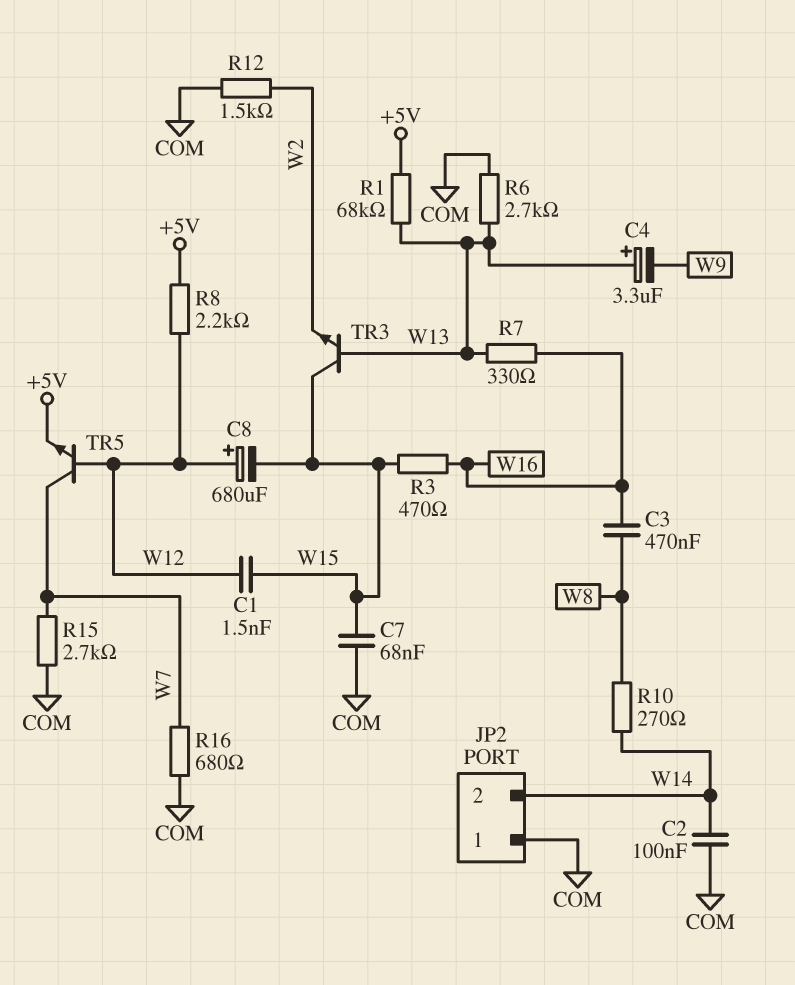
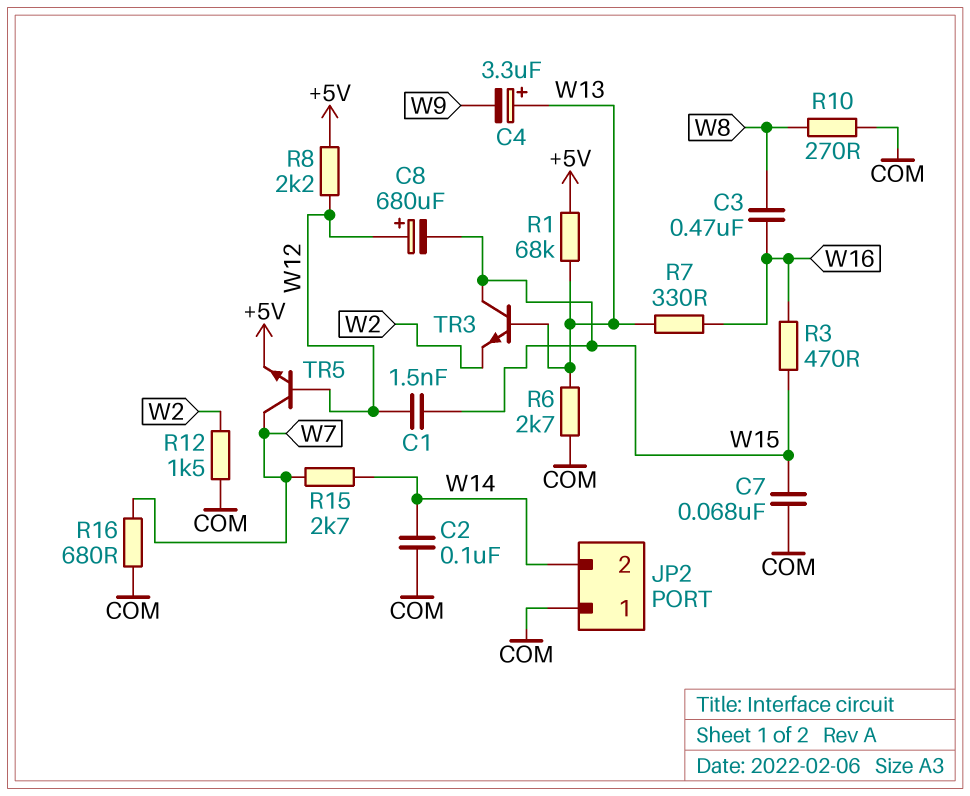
R10: 270 (W8, W14) -> 270 (COM, W8)
R15: 2.7k (COM, W7) -> 2.7k (W7, W14)

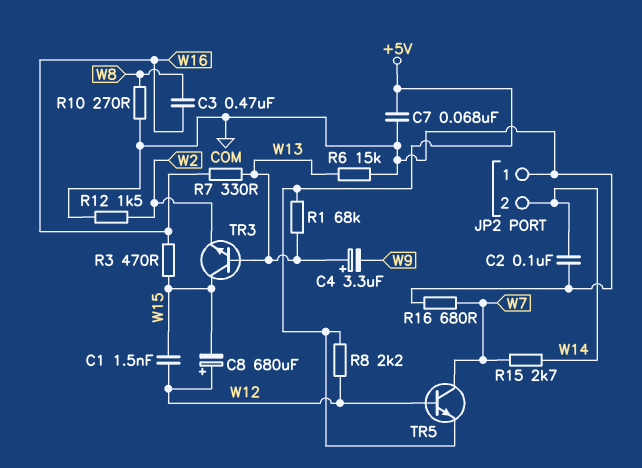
C7: 68nF (COM, W15) -> 68nF (+5V, COM)
R6: 2.7k (COM, W13) -> 15k (COM, W13)

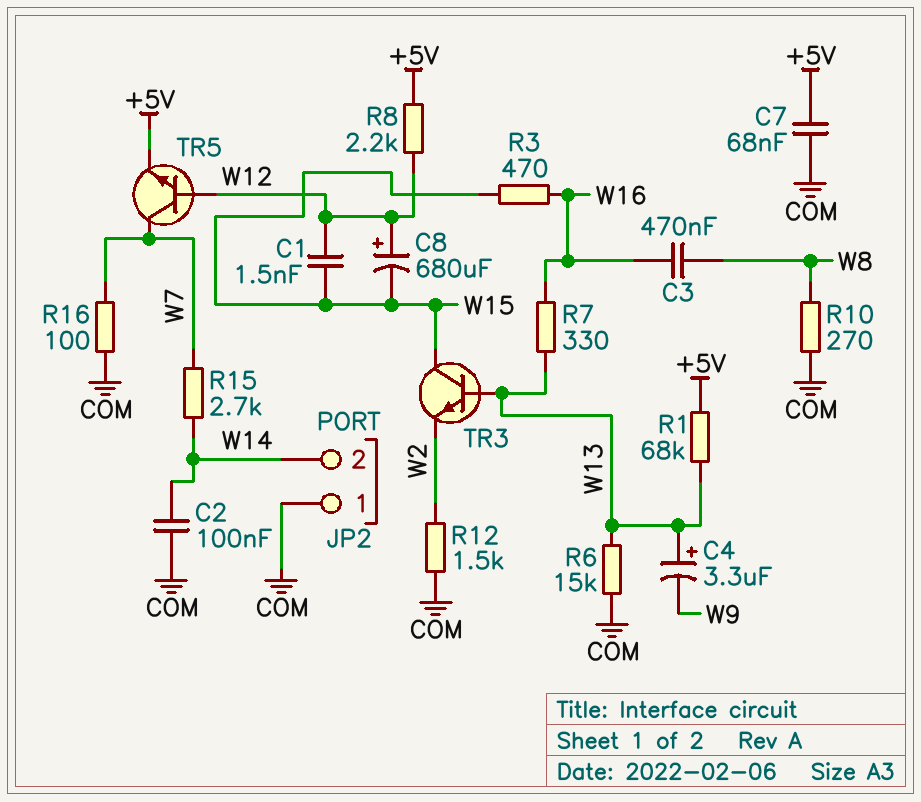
R16: 680 (COM, W7) -> 100 (COM, W7)

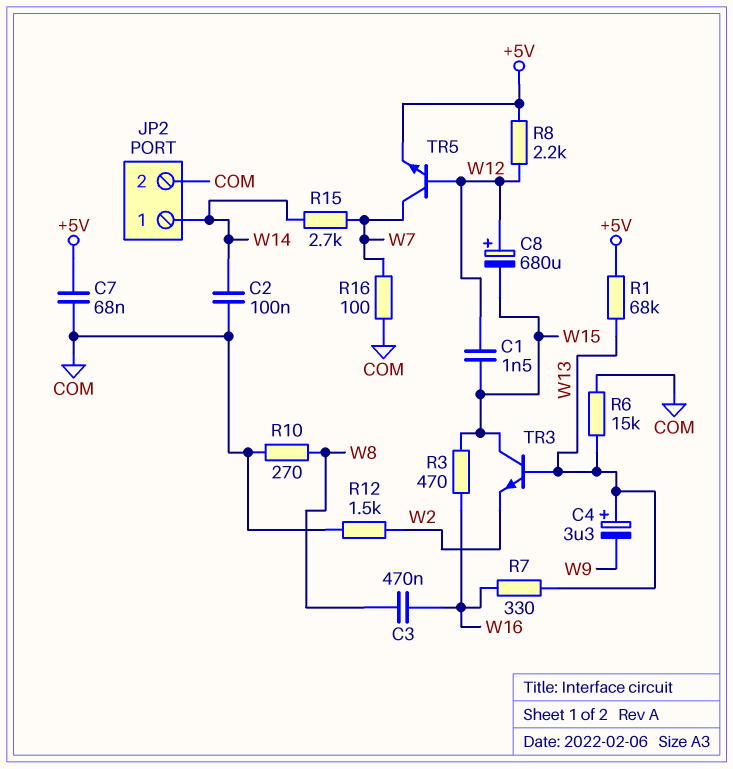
JP2 pin 1: COM -> W14
JP2 pin 2: W14 -> COM

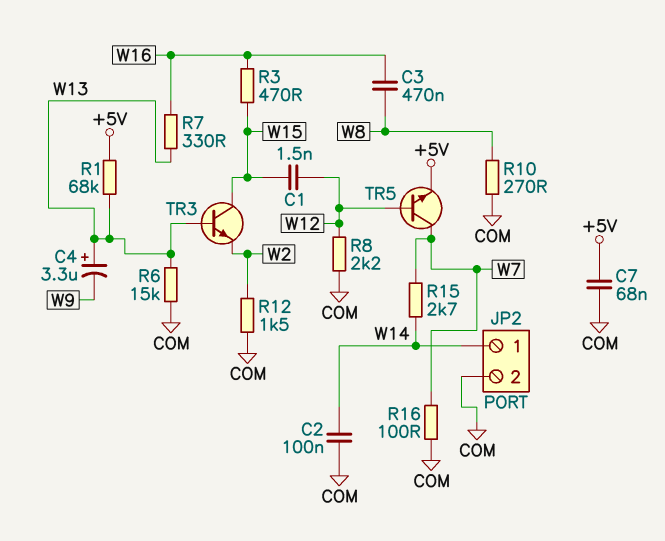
C8: 680uF (plus W12, minus W15) -> none
R8: 2.2k (+5V, W12) -> 2.2k (COM, W12)

